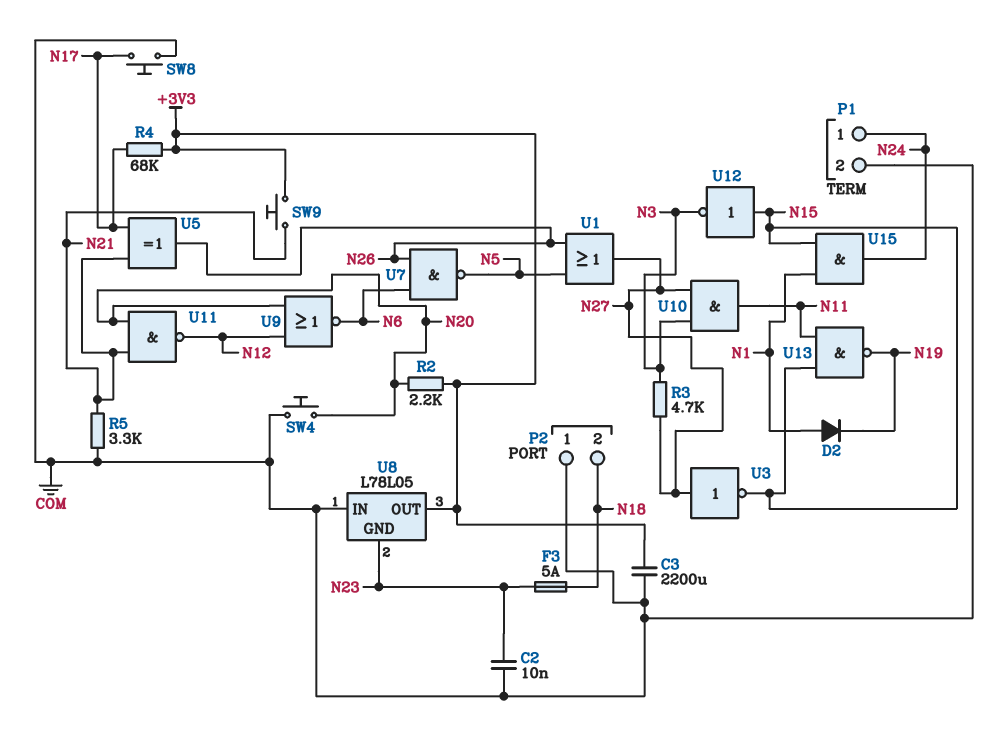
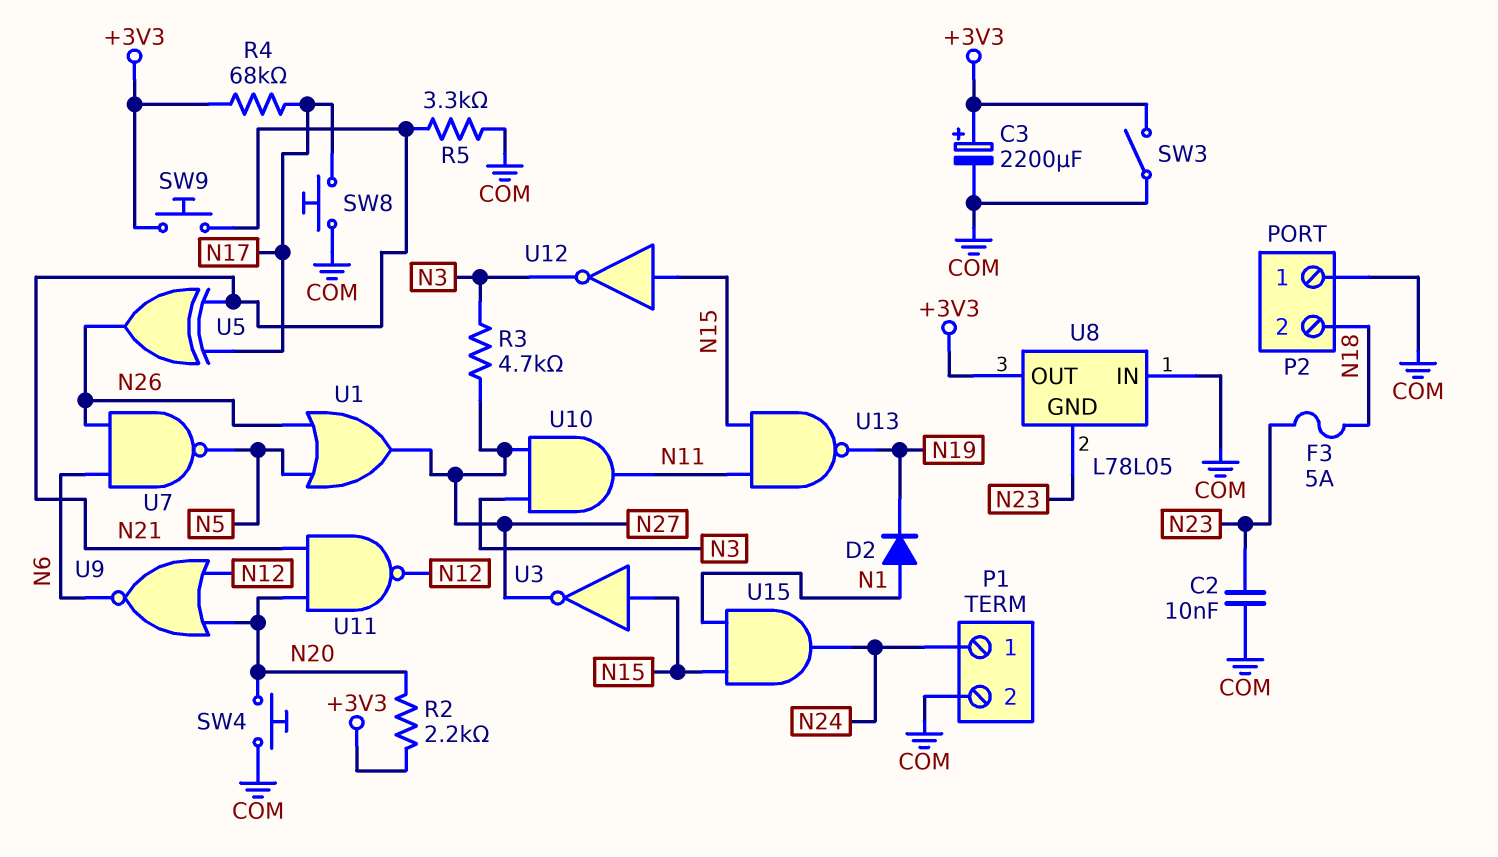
C3: 2200uF (+3V3, COM) -> 2200uF (plus +3V3, minus COM)
SW3: none -> switch (+3V3, COM)
U3: NOT (in N27, out N15) -> NOT (in N15, out N27)

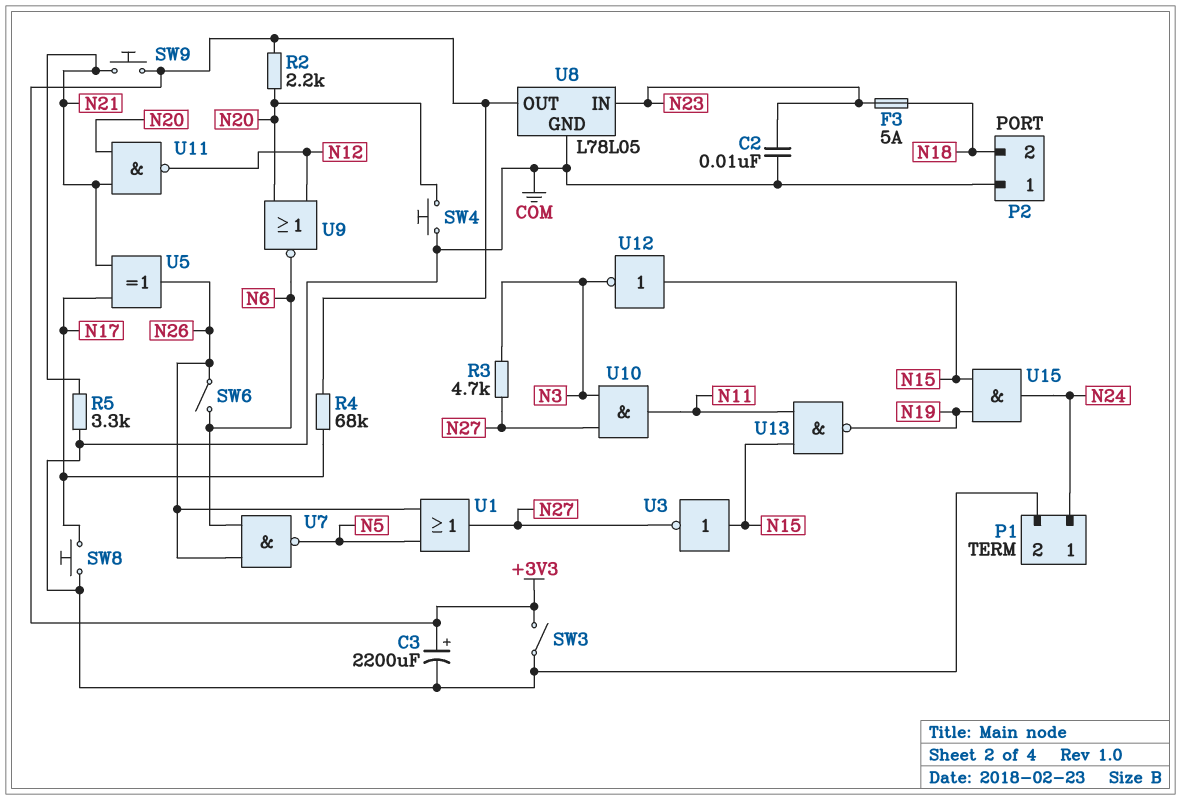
D2: diode (A N1, K N19) -> none
SW6: none -> switch (N6, N26)
U8 pin GND: N23 -> COM
U8 pin IN: COM -> N23
U15: AND (in N1, in N15, out N24) -> AND (in N15, in N19, out N24)

